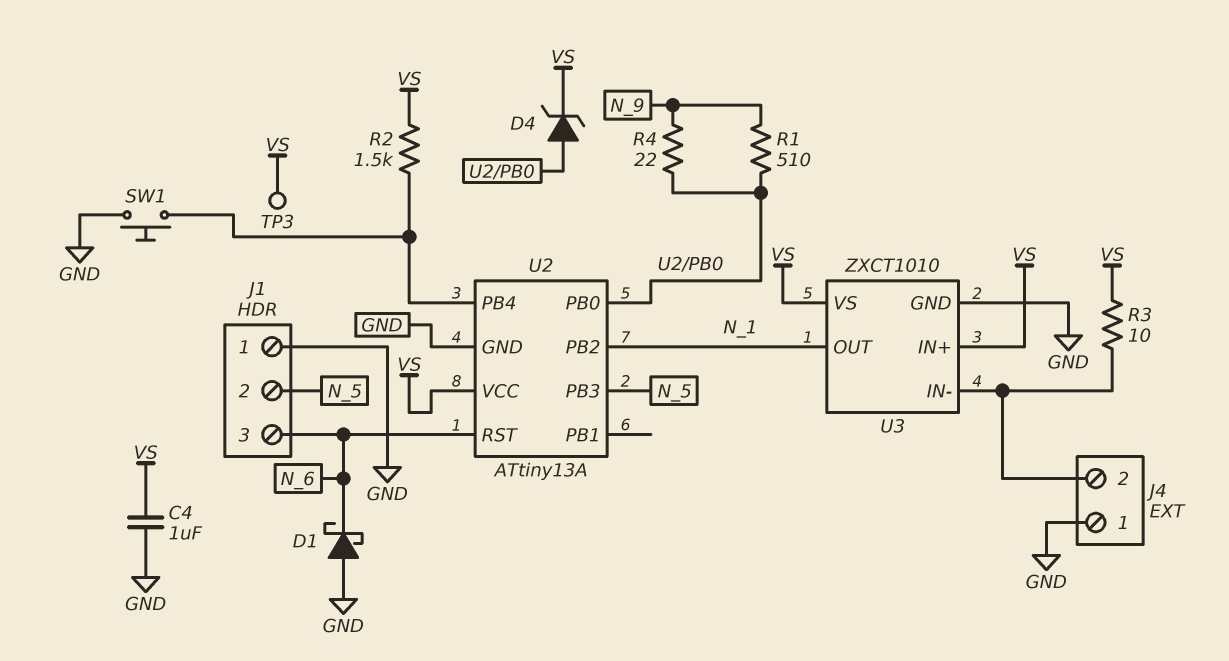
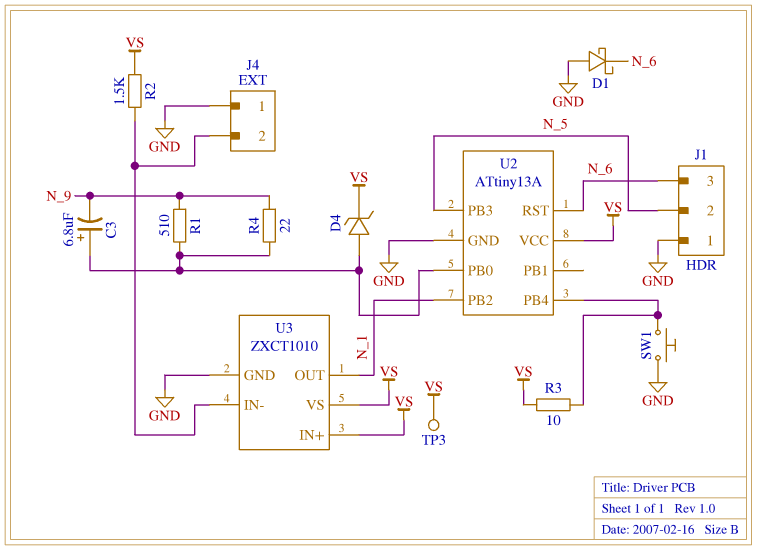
C3: none -> 6.8uF (plus U2/PB0, minus N_9)
C4: 1uF (GND, VS) -> none
R2: 1.5k (U2/PB4, VS) -> 1.5k (J4/2, VS)
R3: 10 (J4/2, VS) -> 10 (U2/PB4, VS)

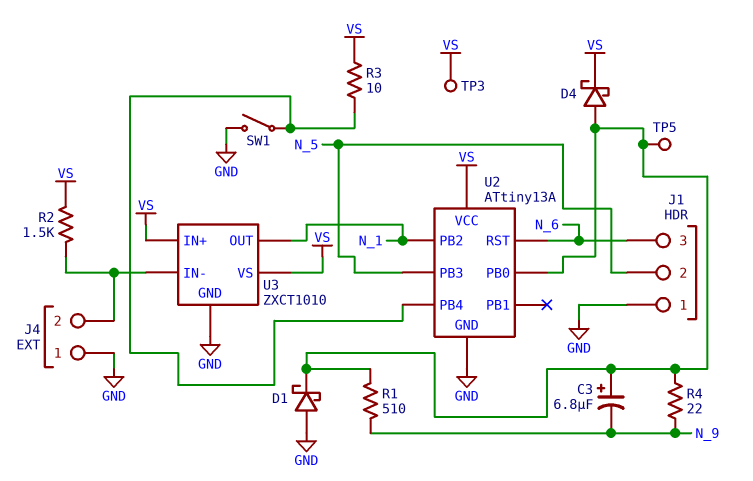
D1: schottky (A GND, K N_6) -> schottky (A GND, K U2/PB0)
D4: zener (A U2/PB0, K VS) -> schottky (A U2/PB0, K VS)
SW1: button (GND, U2/PB4) -> switch (GND, U2/PB4)
TP5: none -> test point (U2/PB0)

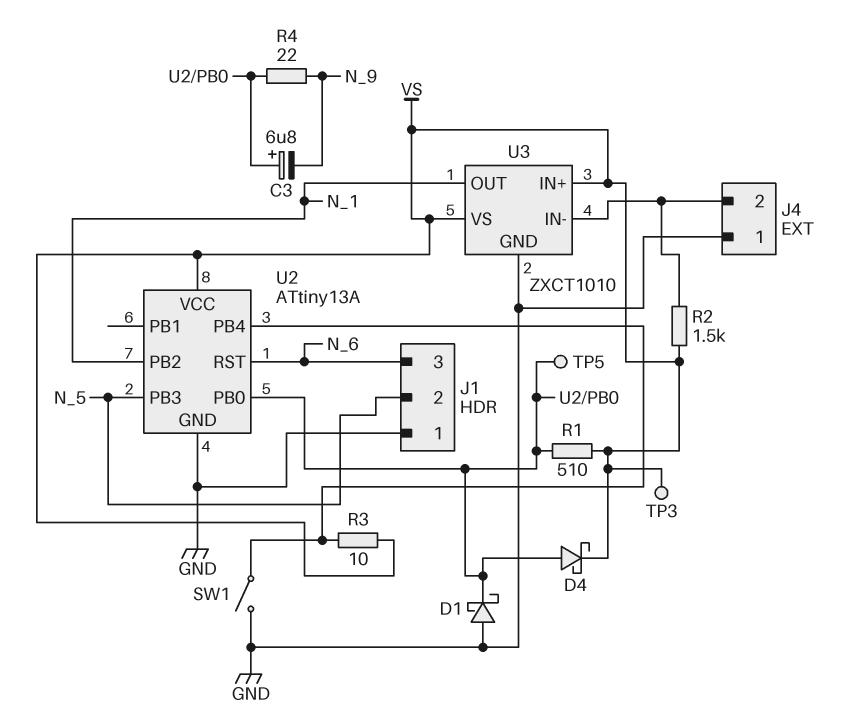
R1: 510 (N_9, U2/PB0) -> 510 (U2/PB0, VS)

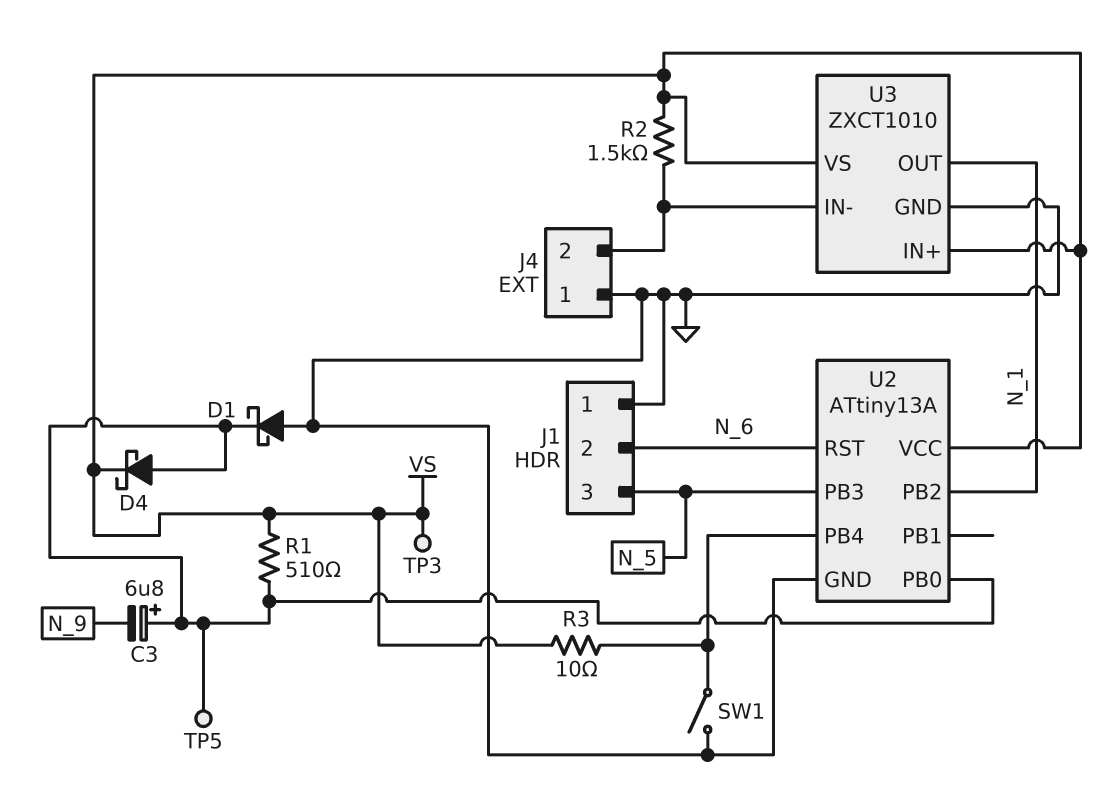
J1 pin 2: N_5 -> N_6
J1 pin 3: N_6 -> N_5
R4: 22 (N_9, U2/PB0) -> none

